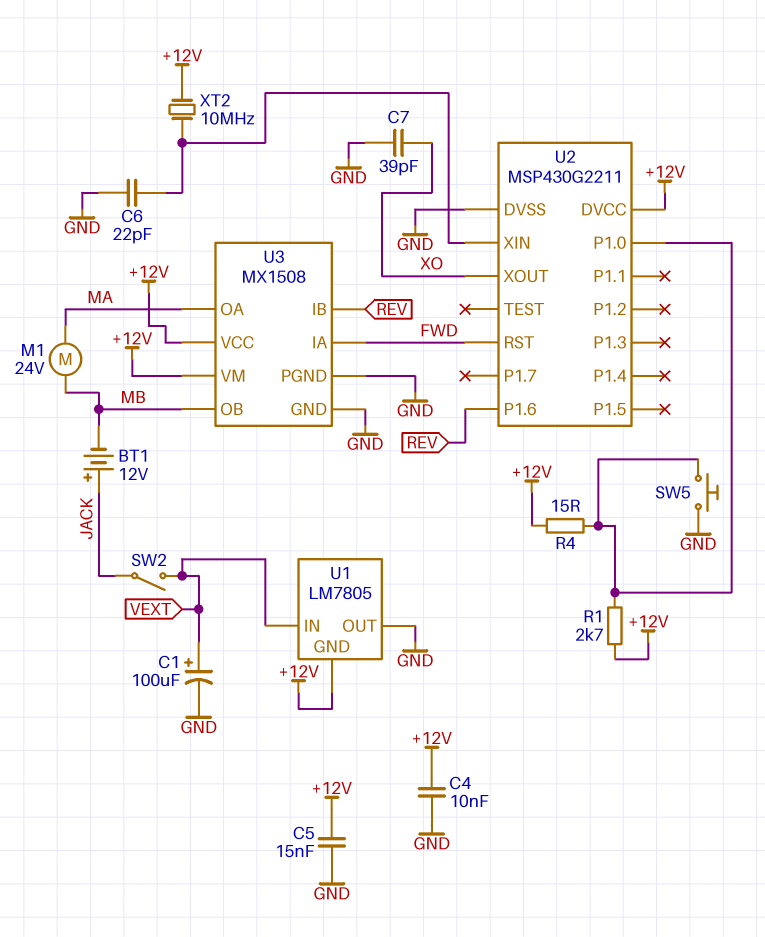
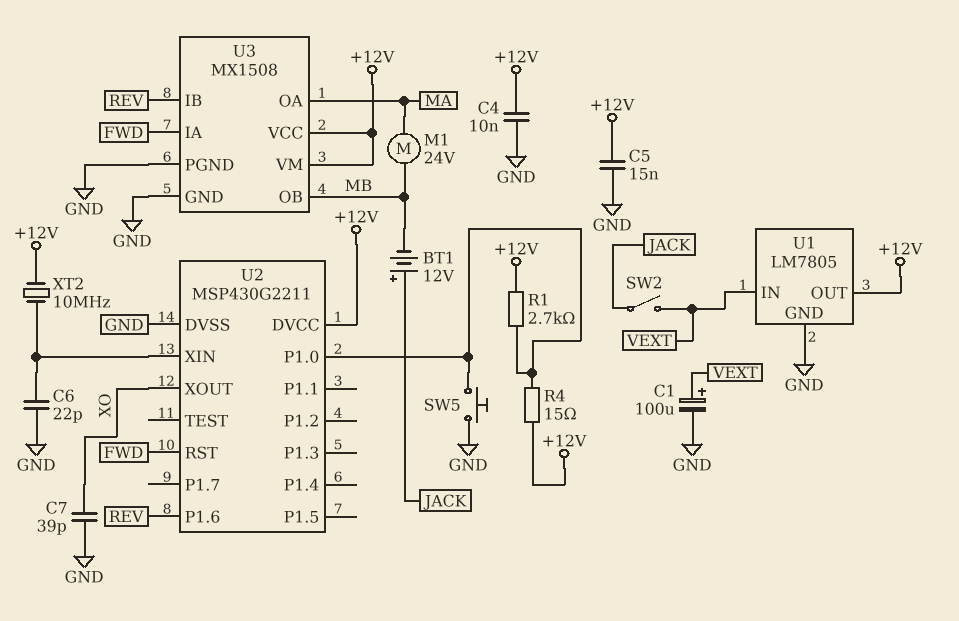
U1 pin GND: +12V -> GND
U1 pin OUT: GND -> +12V

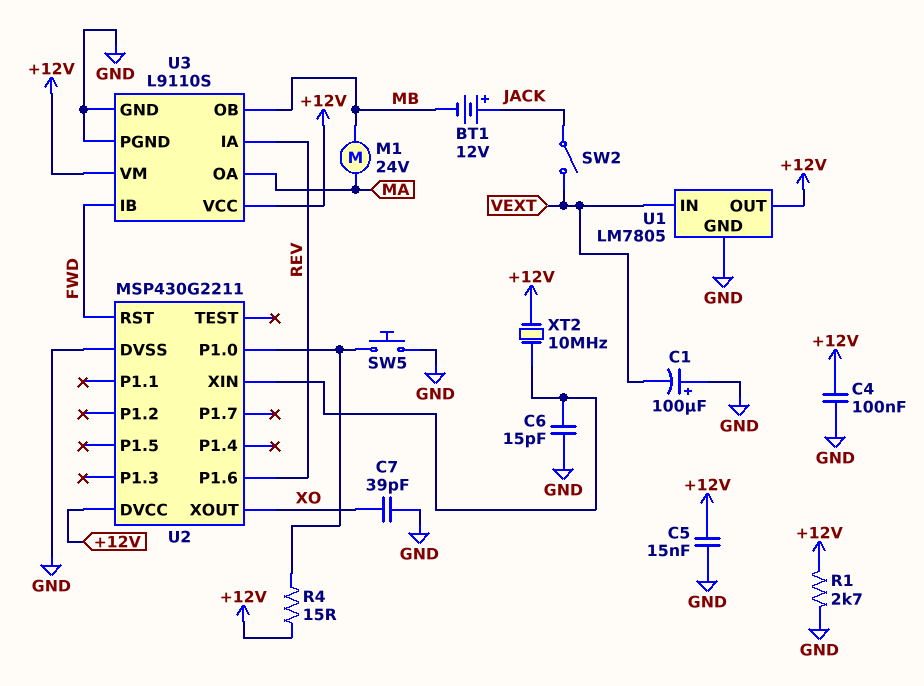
C1: 100uF (plus VEXT, minus GND) -> 100uF (plus GND, minus VEXT)
C4: 10nF (+12V, GND) -> 100nF (+12V, GND)
C6: 22pF (GND, U2/XIN) -> 15pF (GND, U2/XIN)
R1: 2.7k (+12V, U2/P1.0) -> 2.7k (+12V, GND)
U3: MX1508 -> L9110S
U3 pin IA: FWD -> REV
U3 pin IB: REV -> FWD

